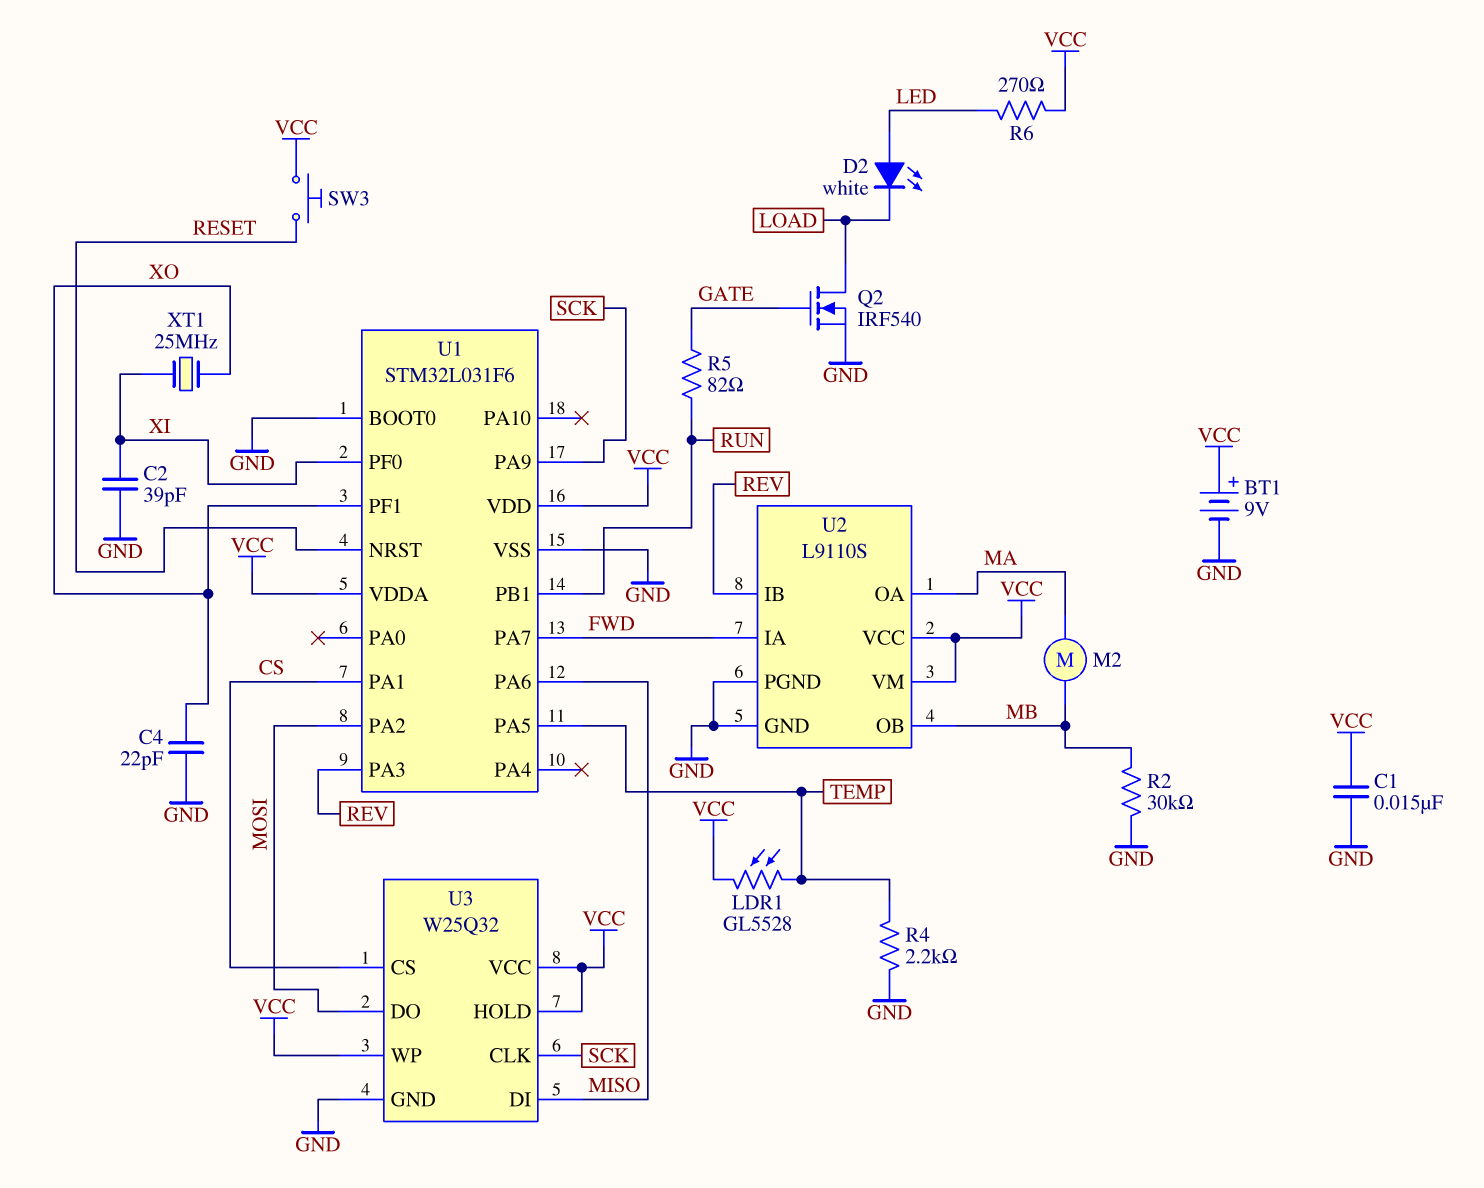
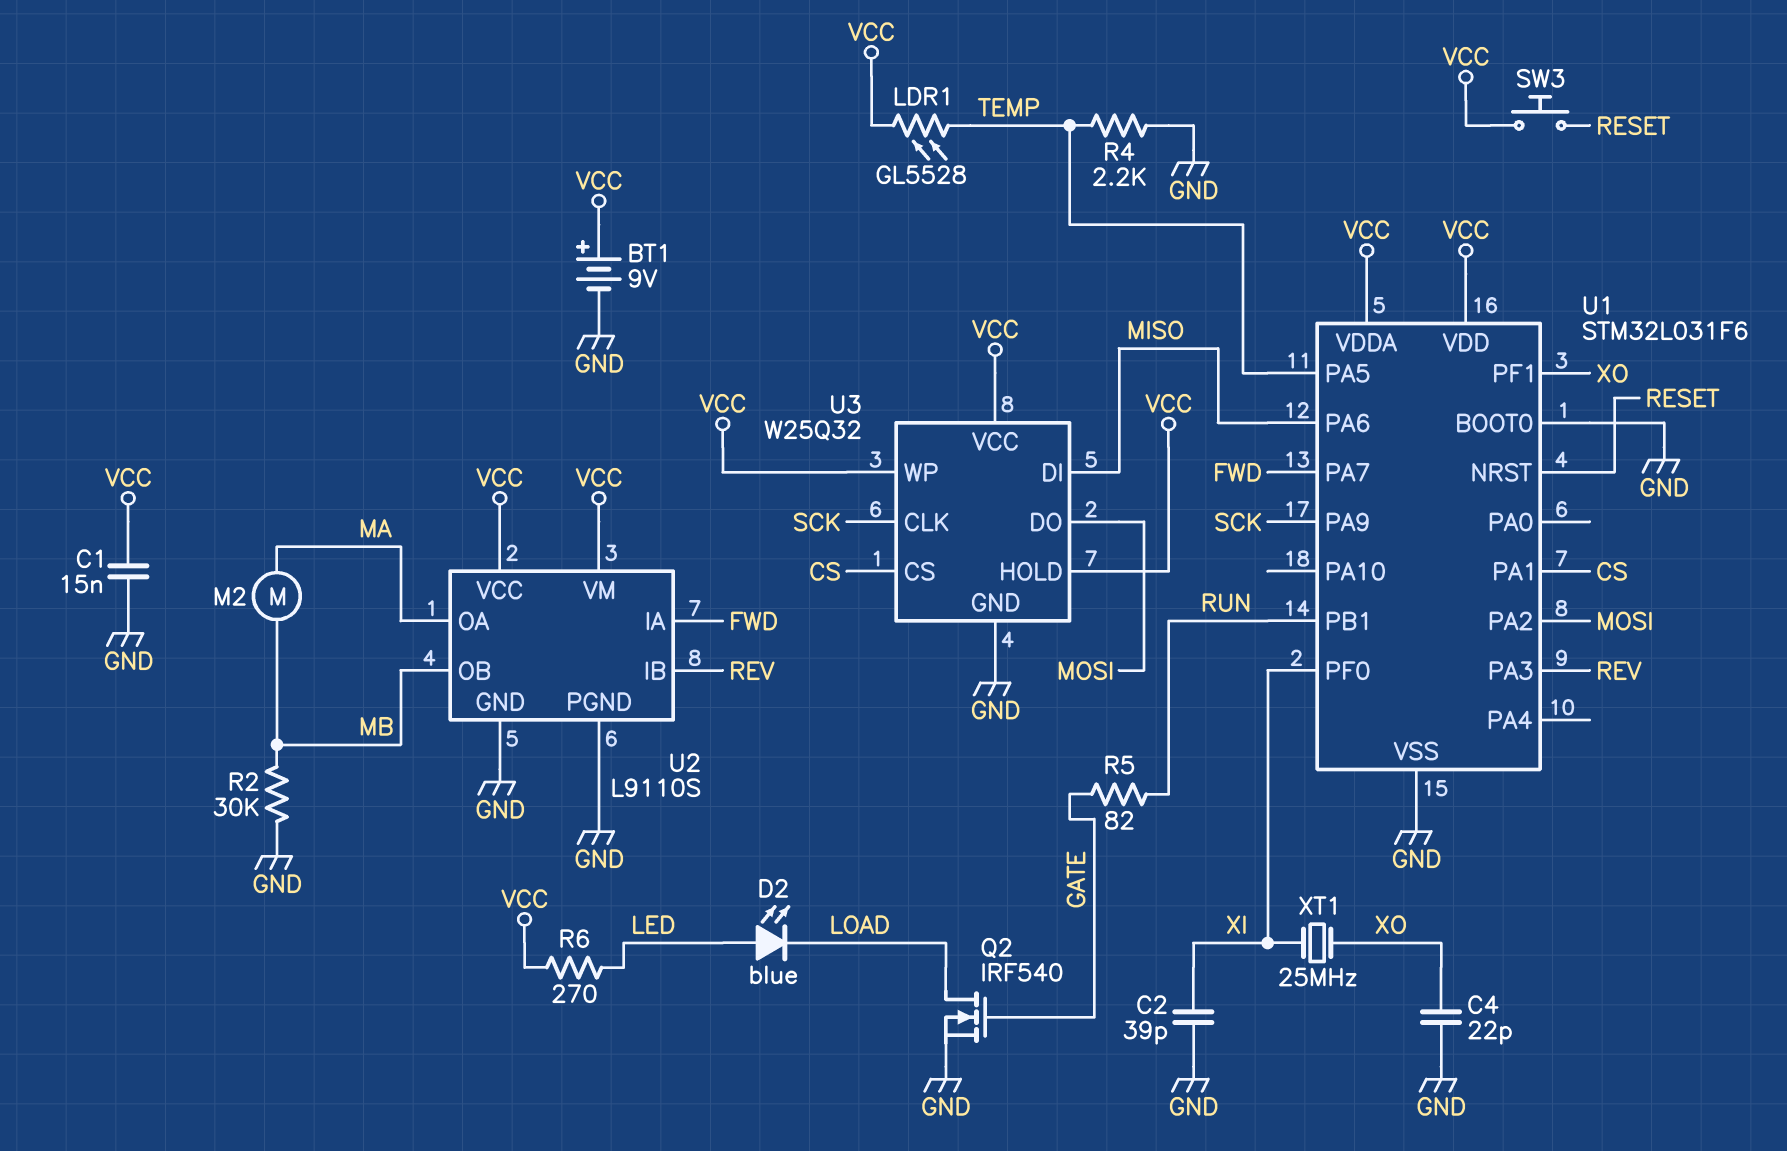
D2: LED white (A LED, K LOAD) -> LED blue (A LED, K LOAD)

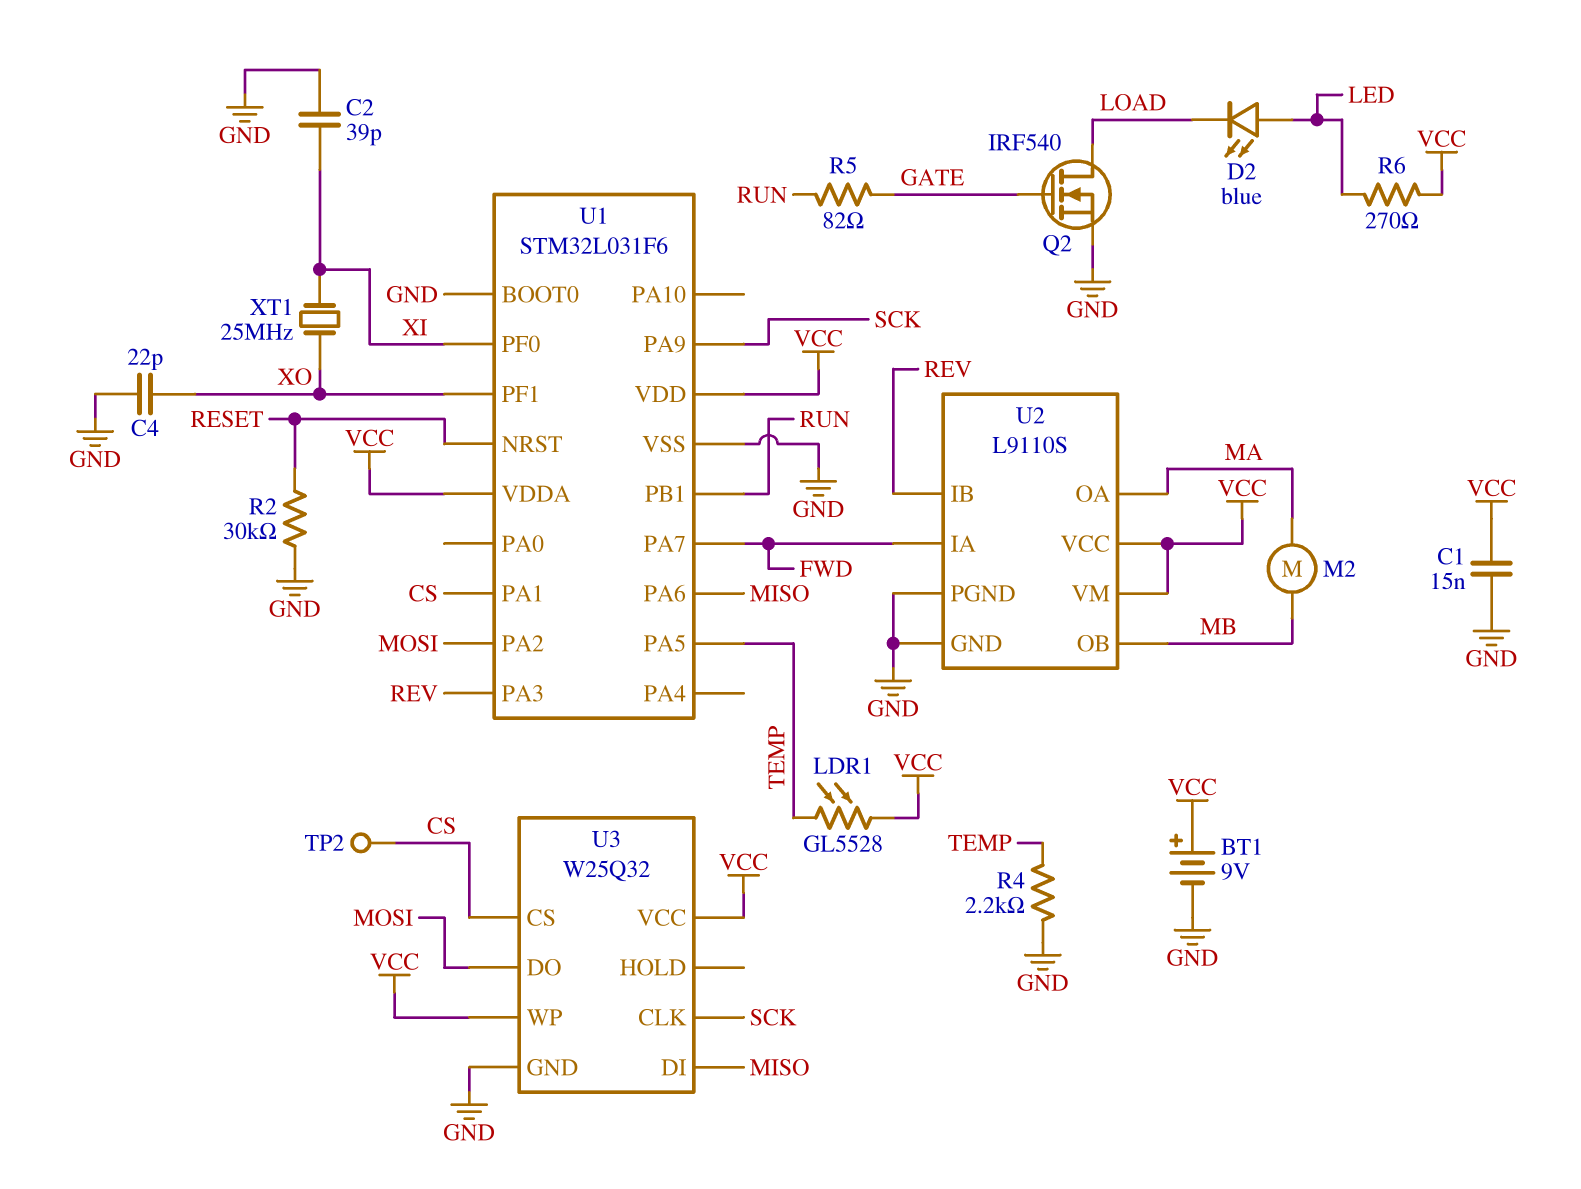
R2: 30k (GND, MB) -> 30k (GND, RESET)
SW3: button (RESET, VCC) -> none
TP2: none -> test point (CS)
U3 pin HOLD: VCC -> none

